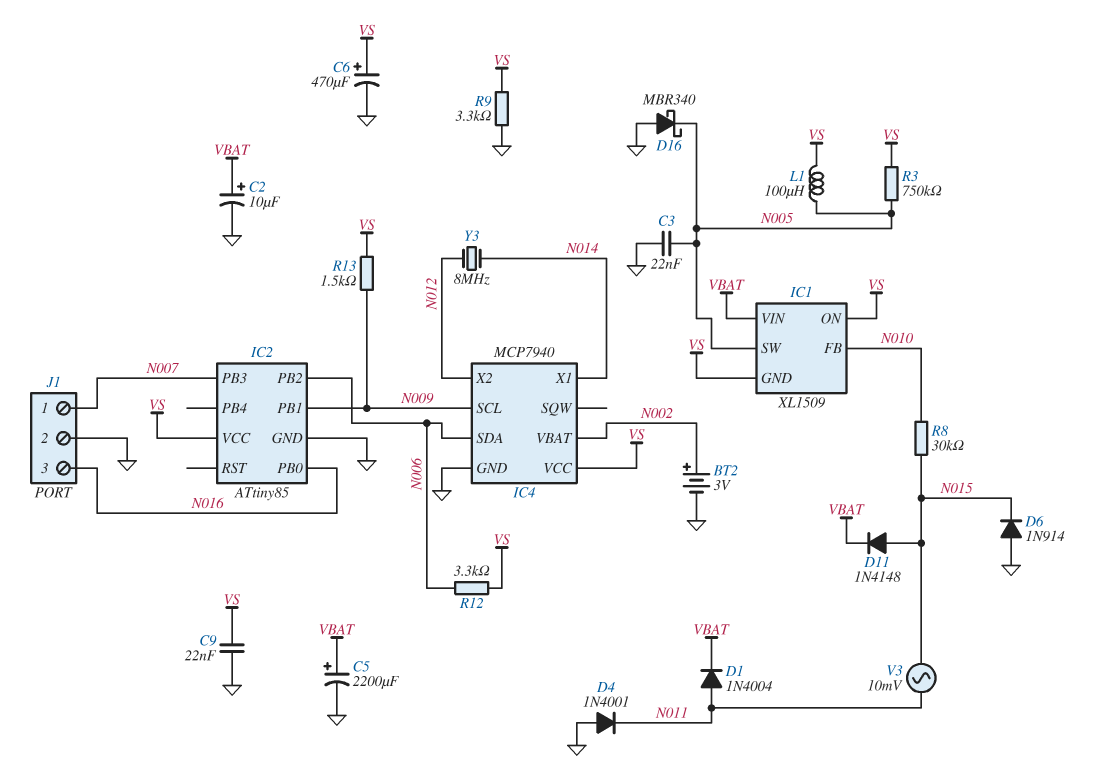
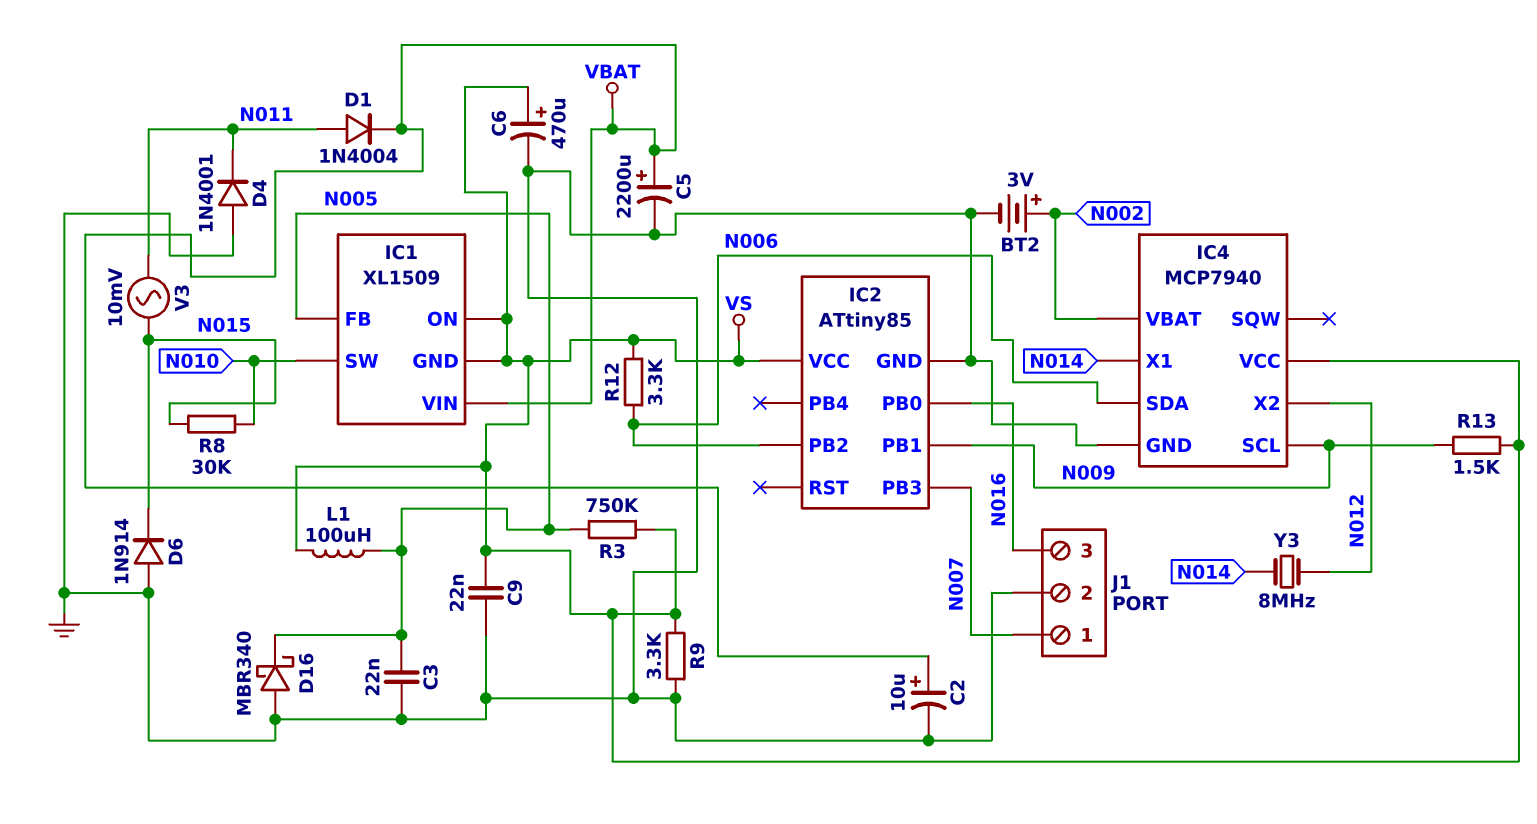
D11: diode 1N4148 (A N015, K VBAT) -> none
IC1 pin FB: N010 -> N005
IC1 pin SW: N005 -> N010

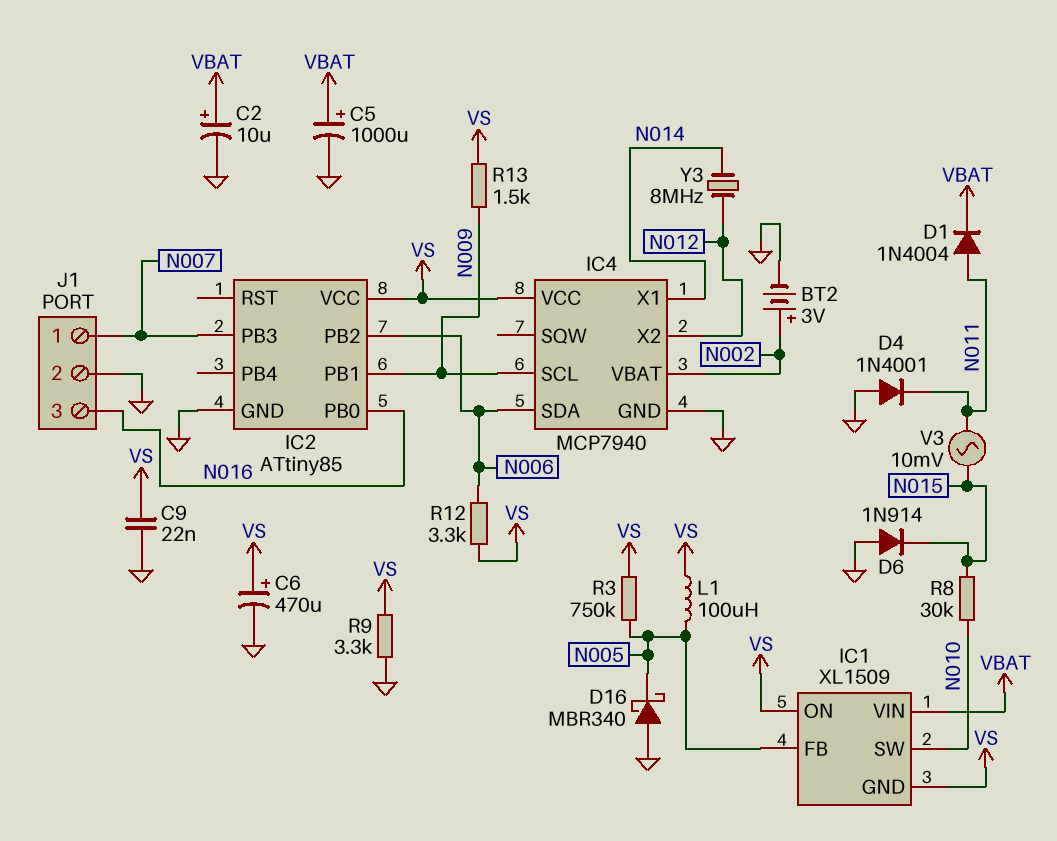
C3: 22nF (GND, N005) -> none
C5: 2200uF (plus VBAT, minus GND) -> 1000uF (plus VBAT, minus GND)

